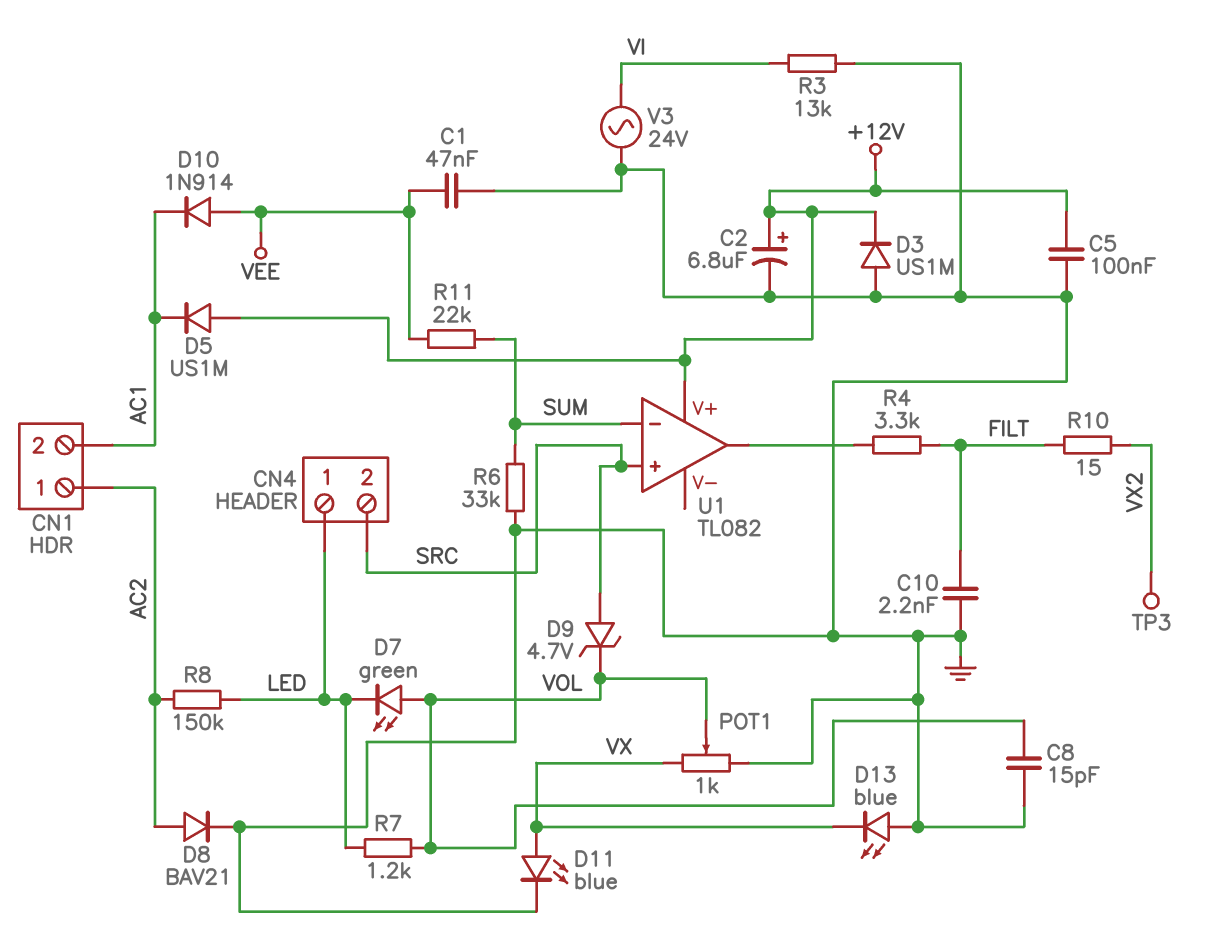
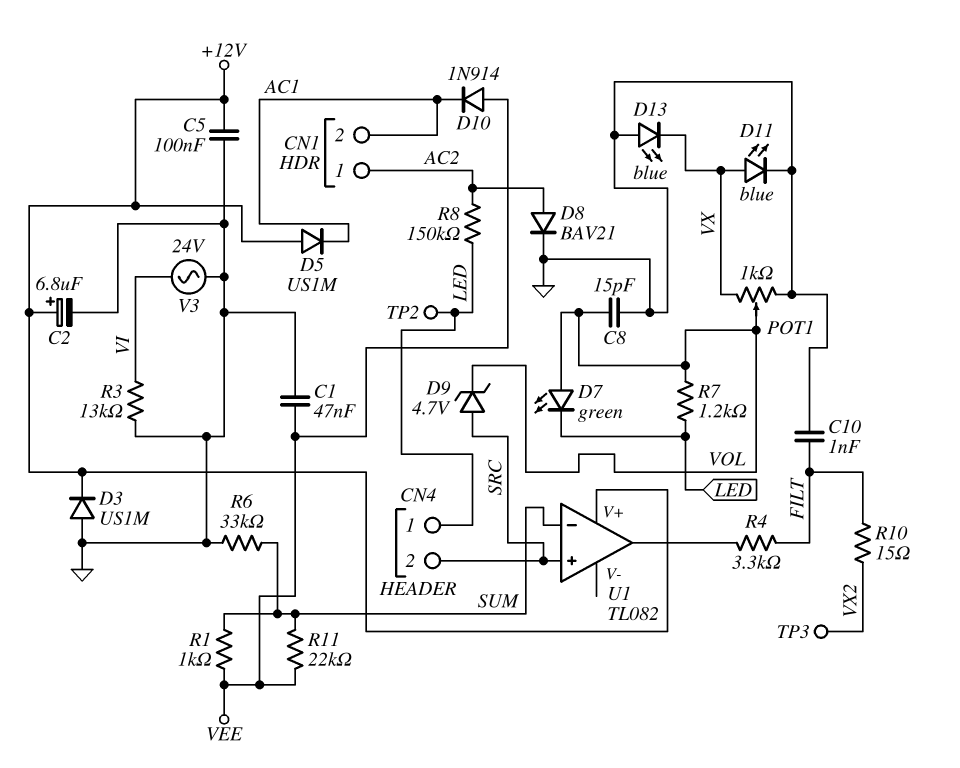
C10: 2.2nF (FILT, GND) -> 1nF (FILT, GND)
R1: none -> 1k (SUM, VEE)
TP2: none -> test point (LED)

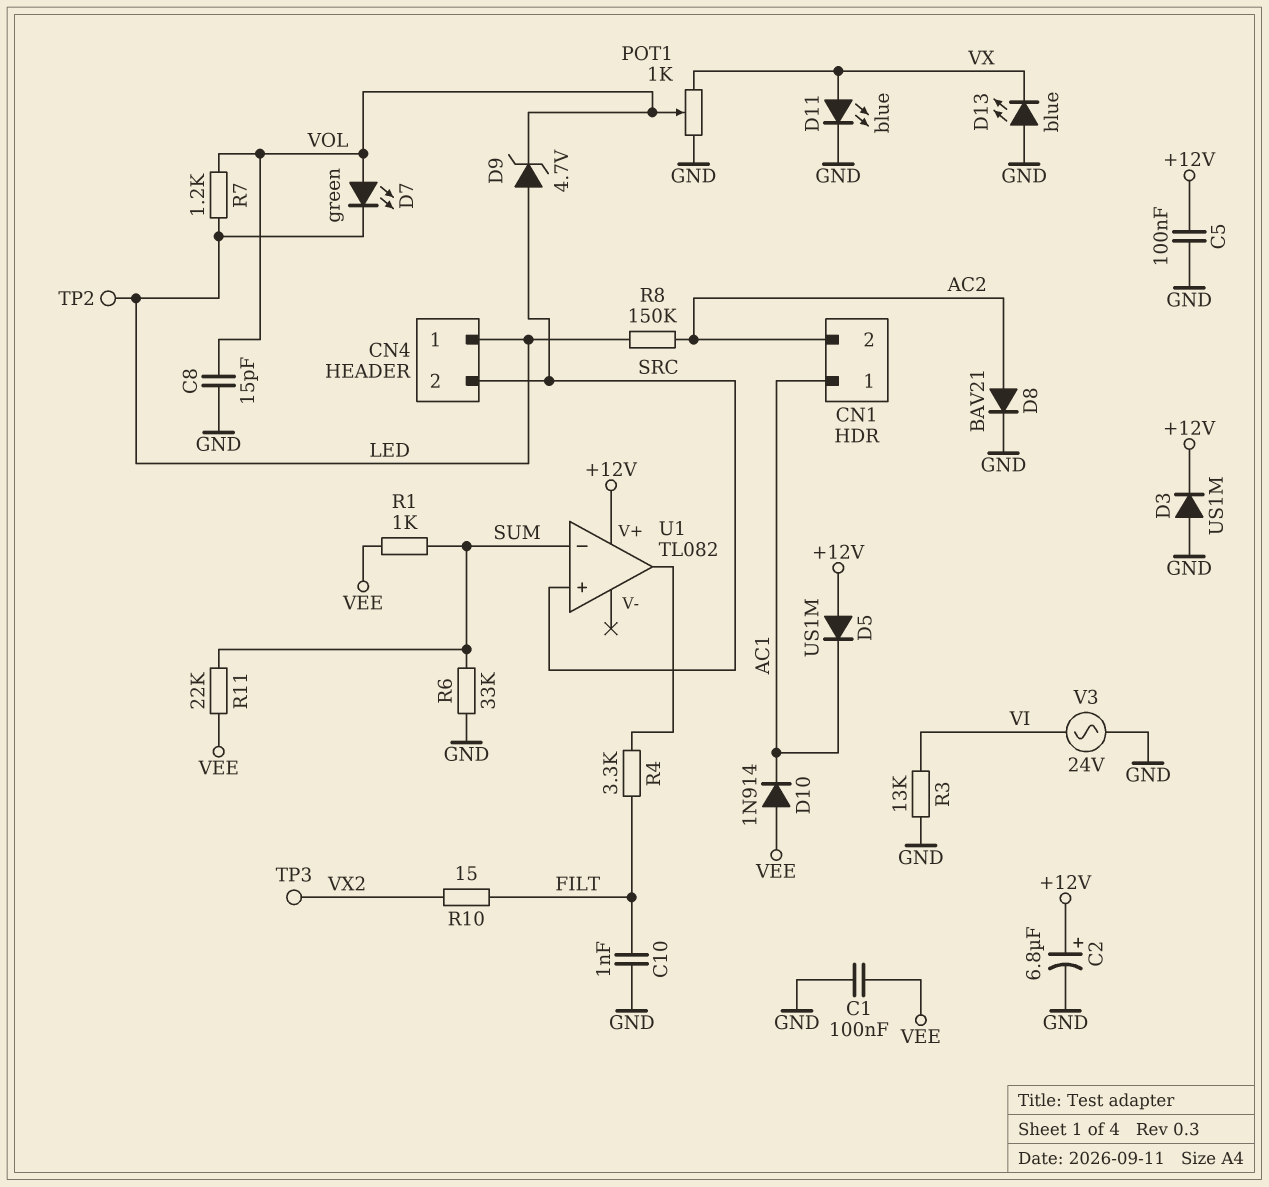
C1: 47nF (GND, VEE) -> 100nF (GND, VEE)
CN1 pin 1: AC2 -> AC1
CN1 pin 2: AC1 -> AC2

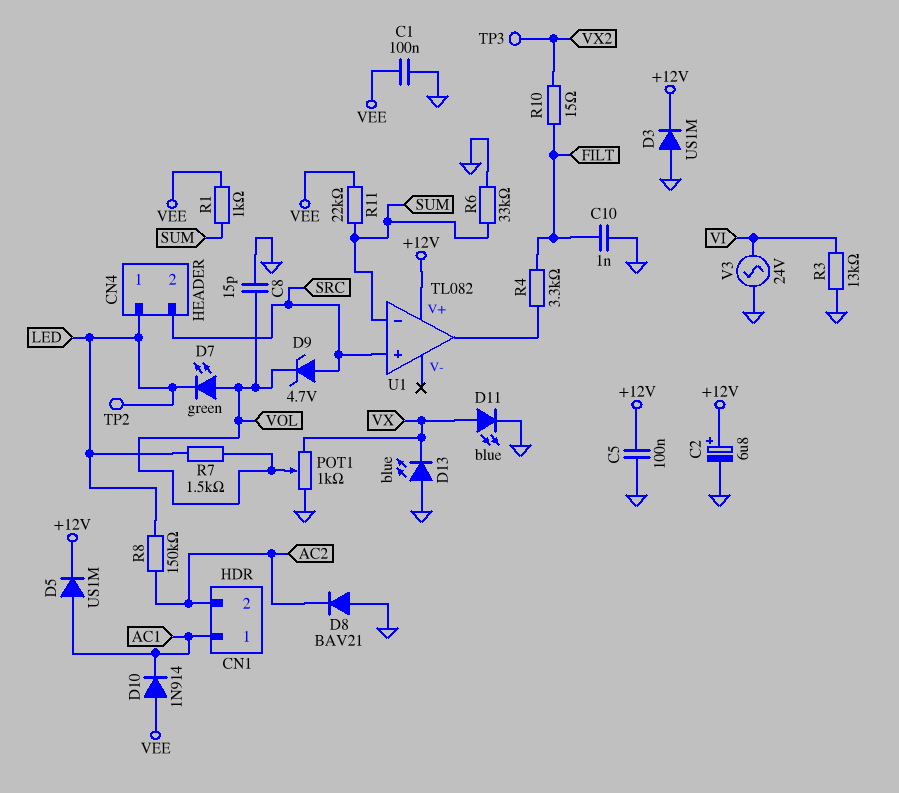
D5: diode US1M (A +12V, K AC1) -> diode US1M (A AC1, K +12V)
D8: diode BAV21 (A AC2, K GND) -> diode BAV21 (A GND, K AC2)
R7: 1.2k (LED, VOL) -> 1.5k (LED, VOL)

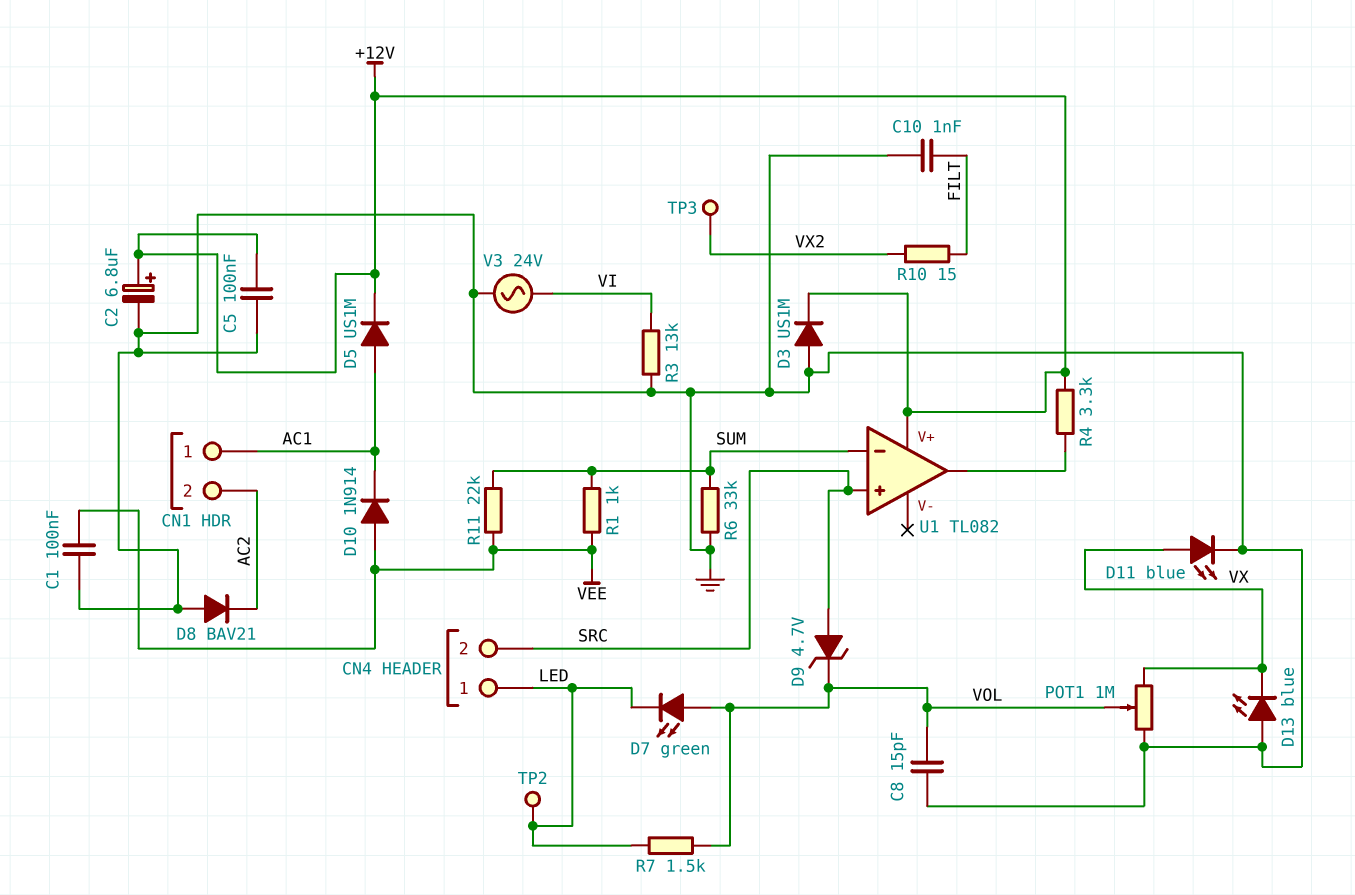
POT1: 1k (GND, VX, wiper VOL) -> 1M (GND, VX, wiper VOL)
R4: 3.3k (FILT, U1/out) -> 3.3k (+12V, U1/out)
R8: 150k (AC2, LED) -> none

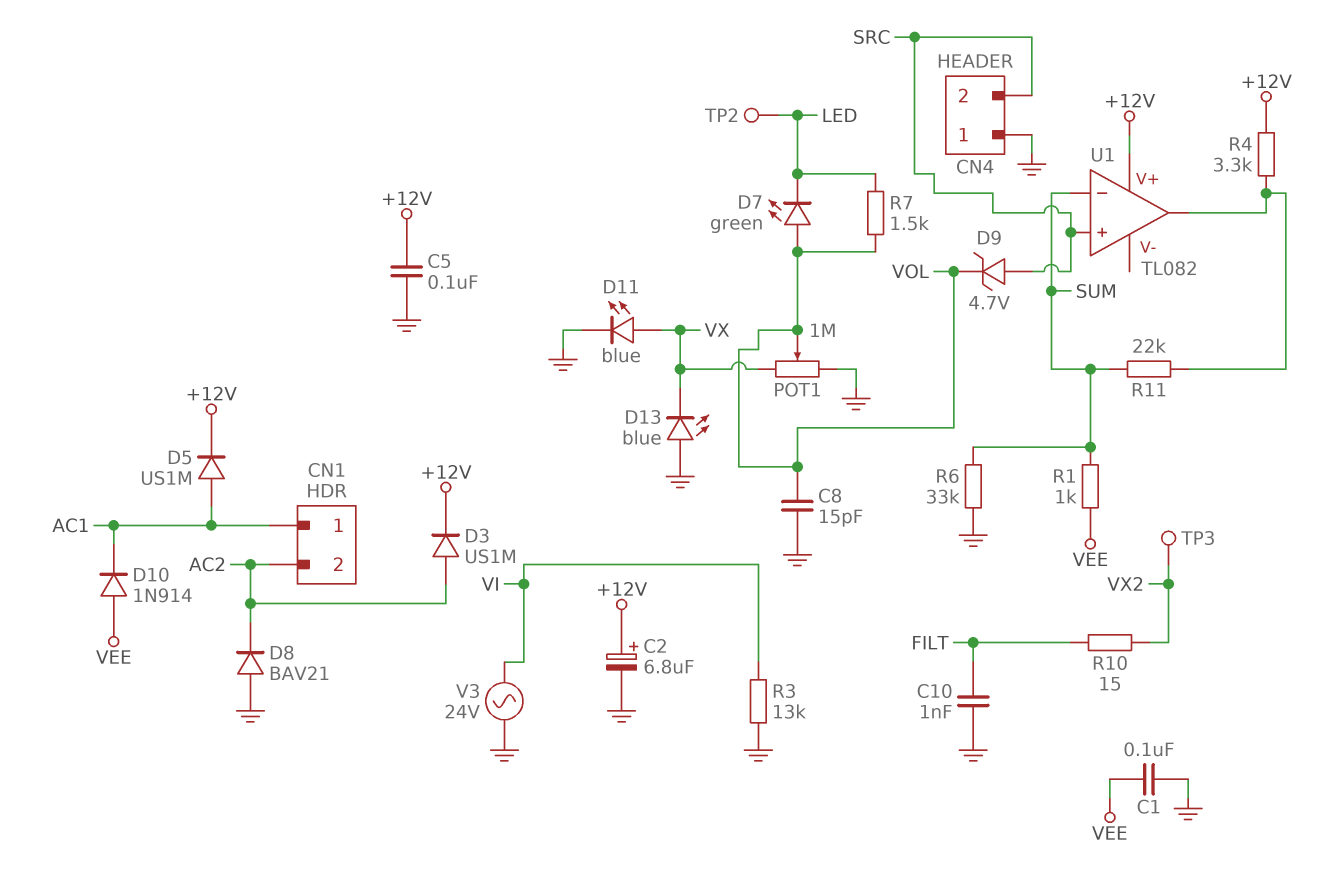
CN4 pin 1: LED -> GND
D3: diode US1M (A GND, K +12V) -> diode US1M (A AC2, K +12V)
R11: 22k (SUM, VEE) -> 22k (SUM, U1/out)

